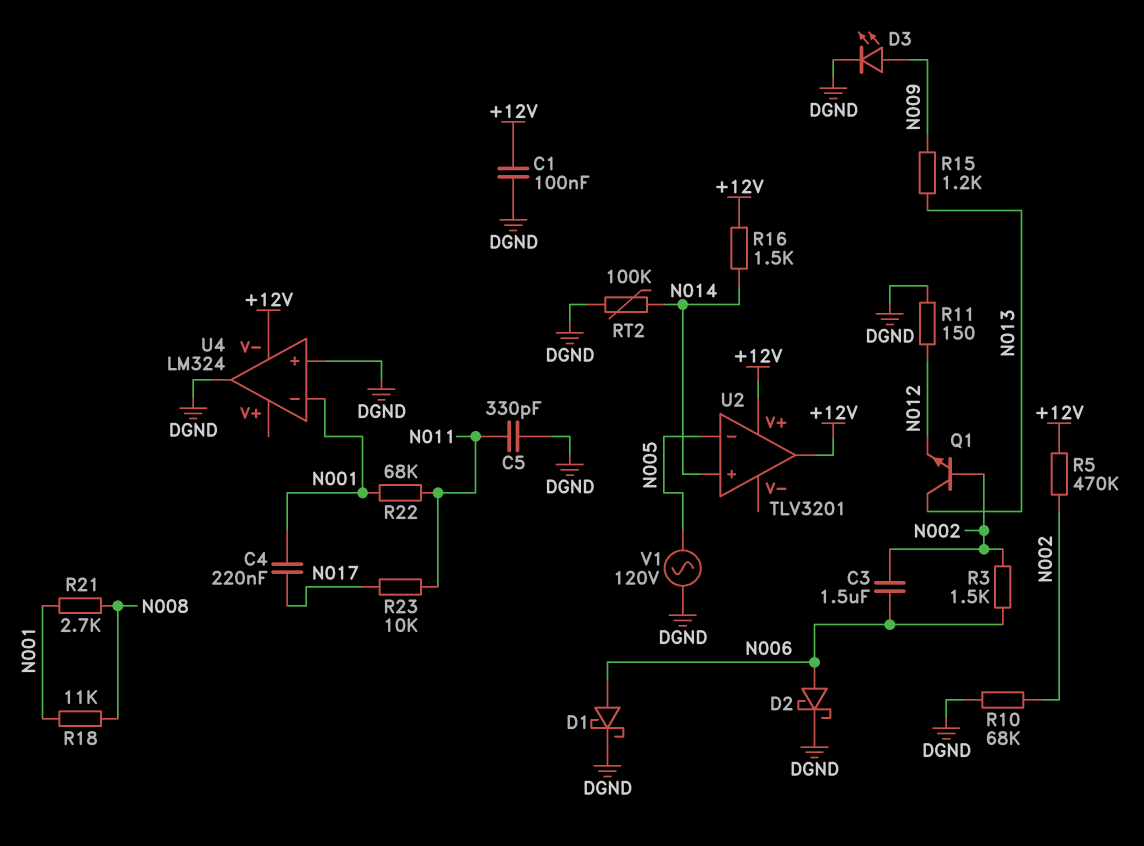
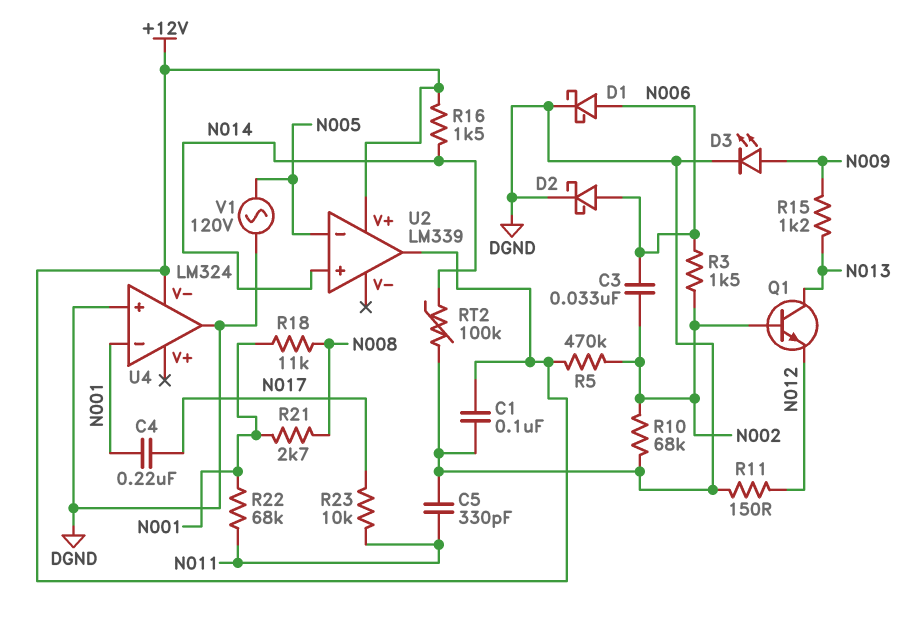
C3: 1.5uF (N002, N006) -> 33nF (N002, N006)
U2: TLV3201 -> LM339

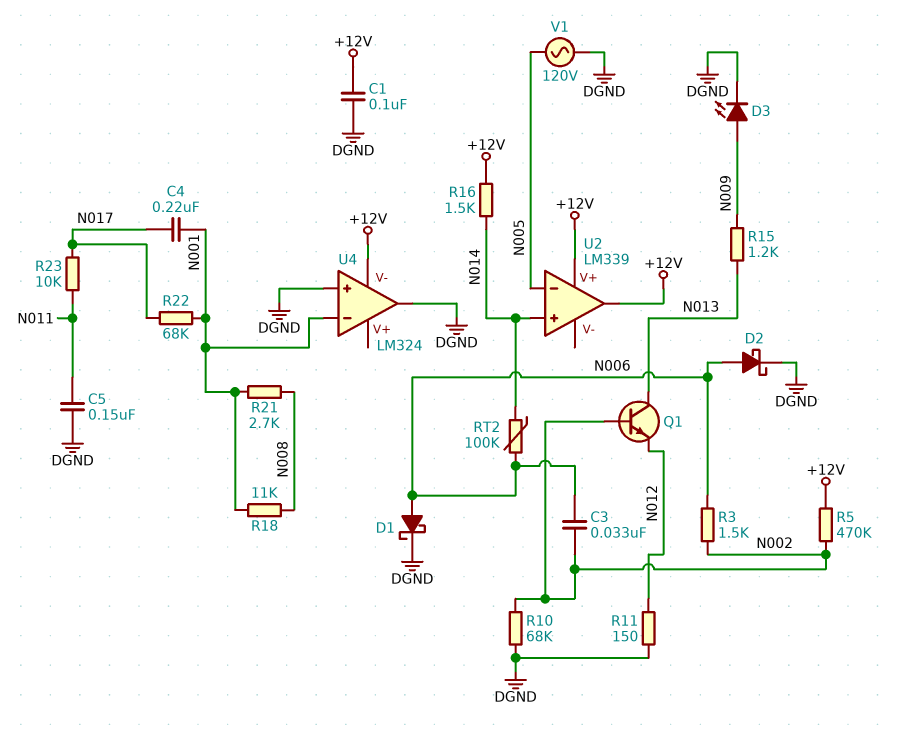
C5: 330pF (DGND, N011) -> 150nF (DGND, N011)
R22: 68k (N001, N011) -> 68k (N001, N017)
RT2: 100k (DGND, N014) -> 100k (N006, N014)

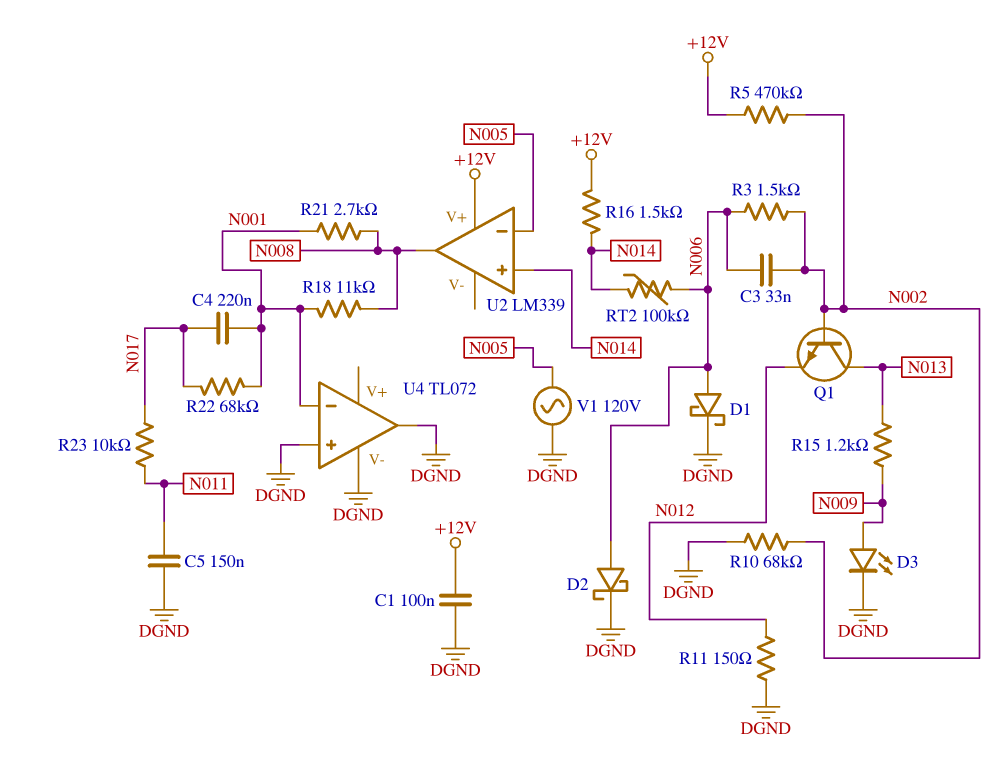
U2 pin out: +12V -> N008
U4: LM324 -> TL072
U4 pin V-: +12V -> DGND

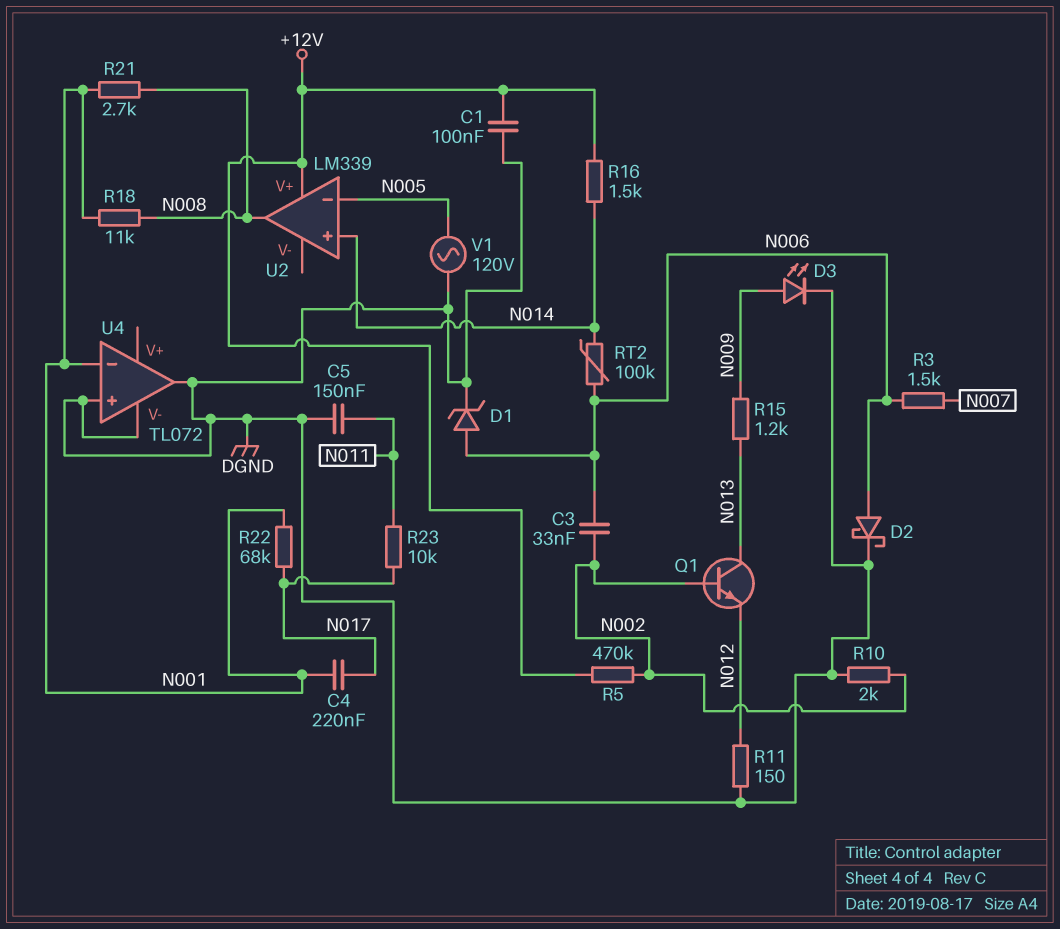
D1: schottky (A N006, K DGND) -> zener (A N006, K DGND)
R3: 1.5k (N002, N006) -> 1.5k (N006, N007)
R10: 68k (DGND, N002) -> 2k (DGND, N002)

